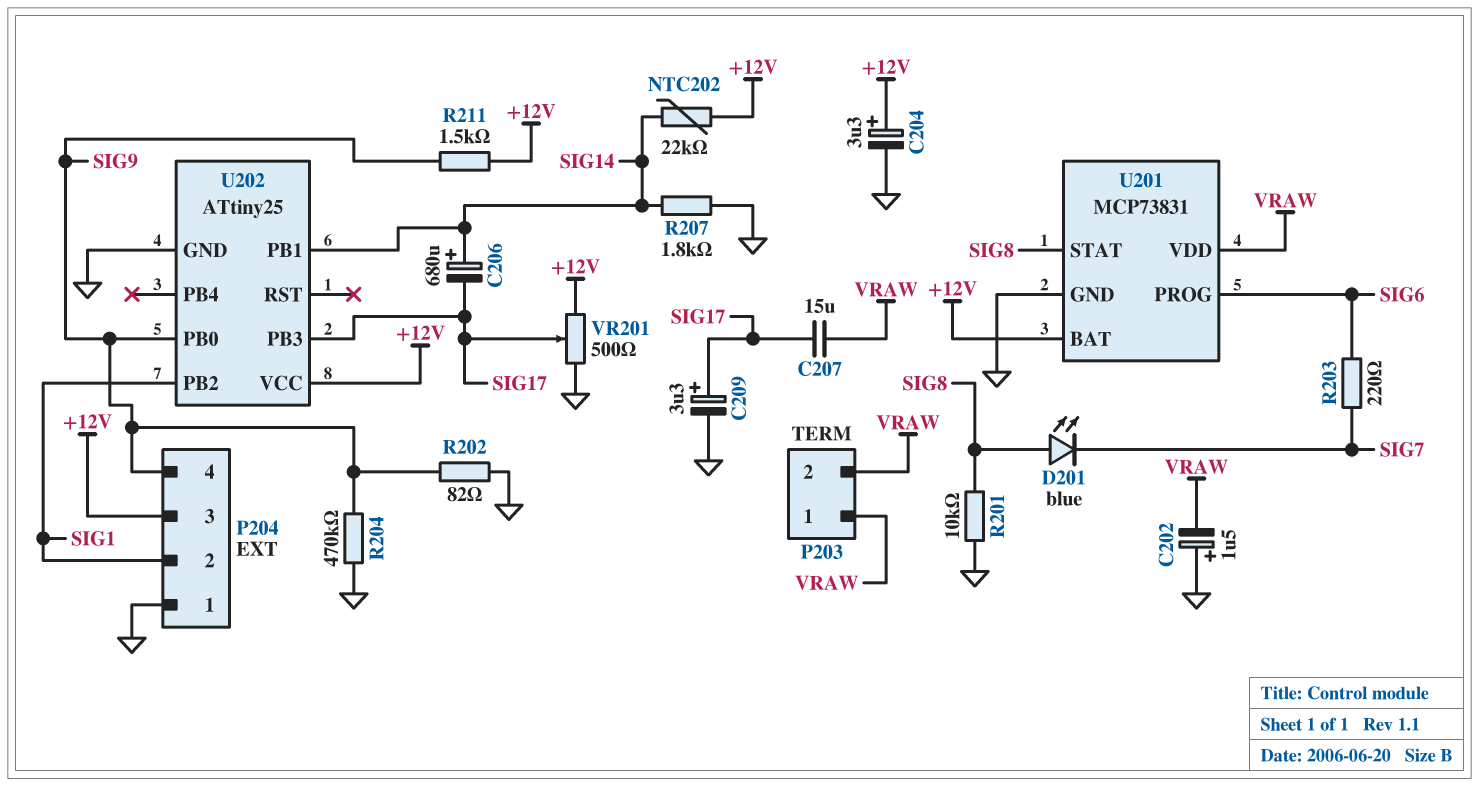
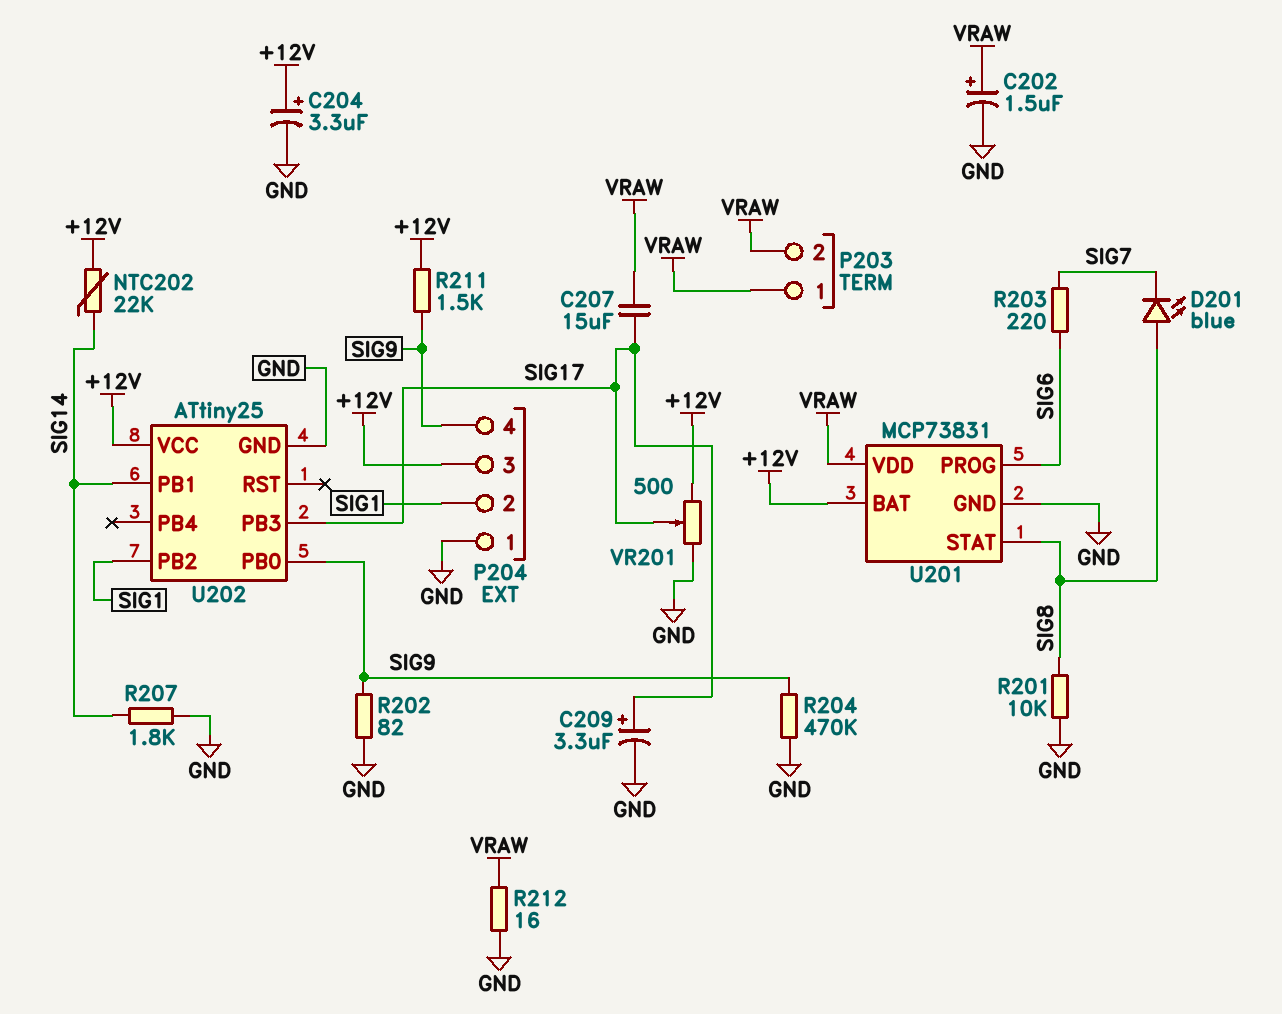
C202: 1.5uF (plus GND, minus VRAW) -> 1.5uF (plus VRAW, minus GND)
C206: 680uF (plus SIG14, minus SIG17) -> none
R212: none -> 16 (GND, VRAW)

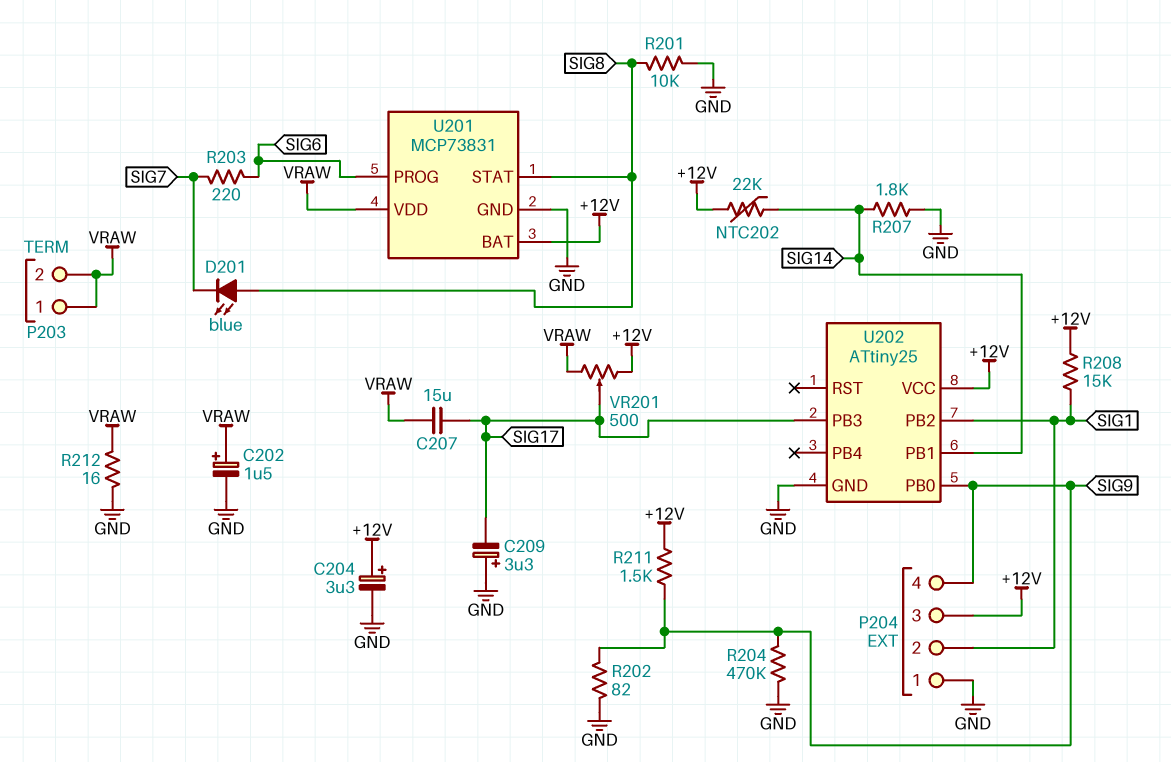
C209: 3.3uF (plus SIG17, minus GND) -> 3.3uF (plus GND, minus SIG17)
R208: none -> 15k (+12V, SIG1)
VR201: 500 (+12V, GND, wiper SIG17) -> 500 (+12V, VRAW, wiper SIG17)

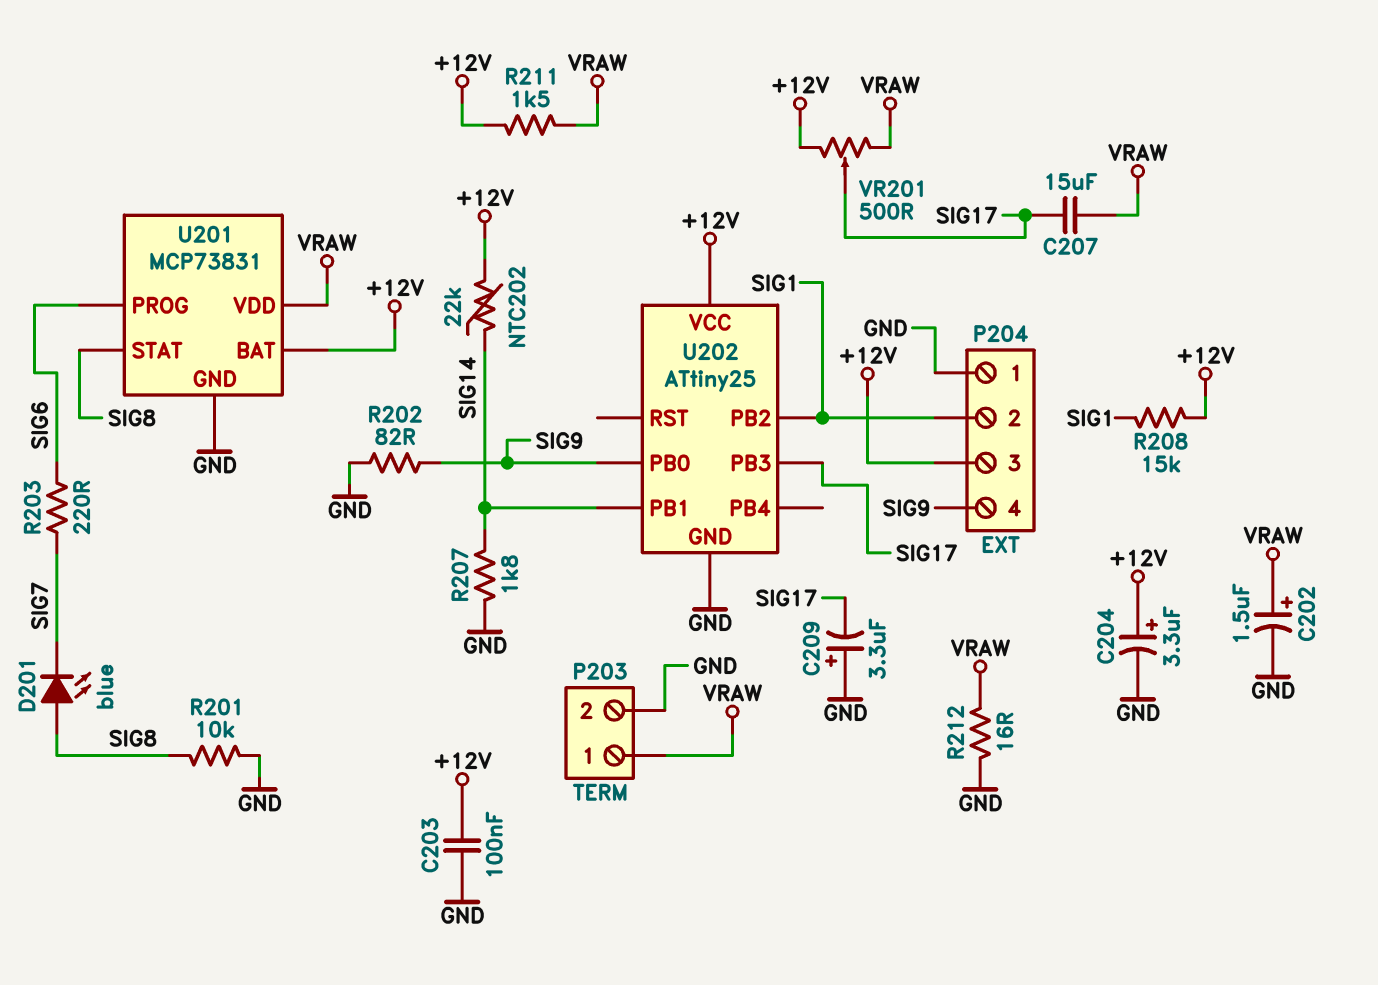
C203: none -> 100nF (+12V, GND)
P203 pin 2: VRAW -> GND
R204: 470k (GND, SIG9) -> none
R211: 1.5k (+12V, SIG9) -> 1.5k (+12V, VRAW)

